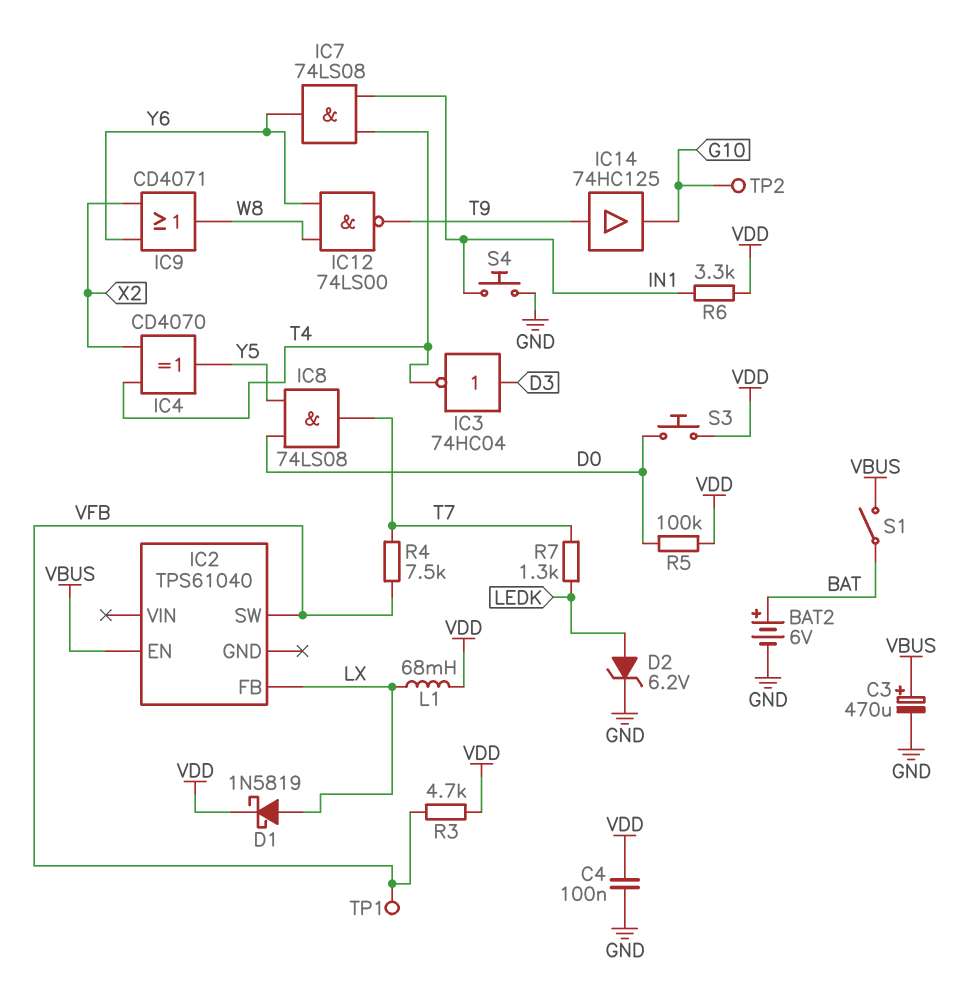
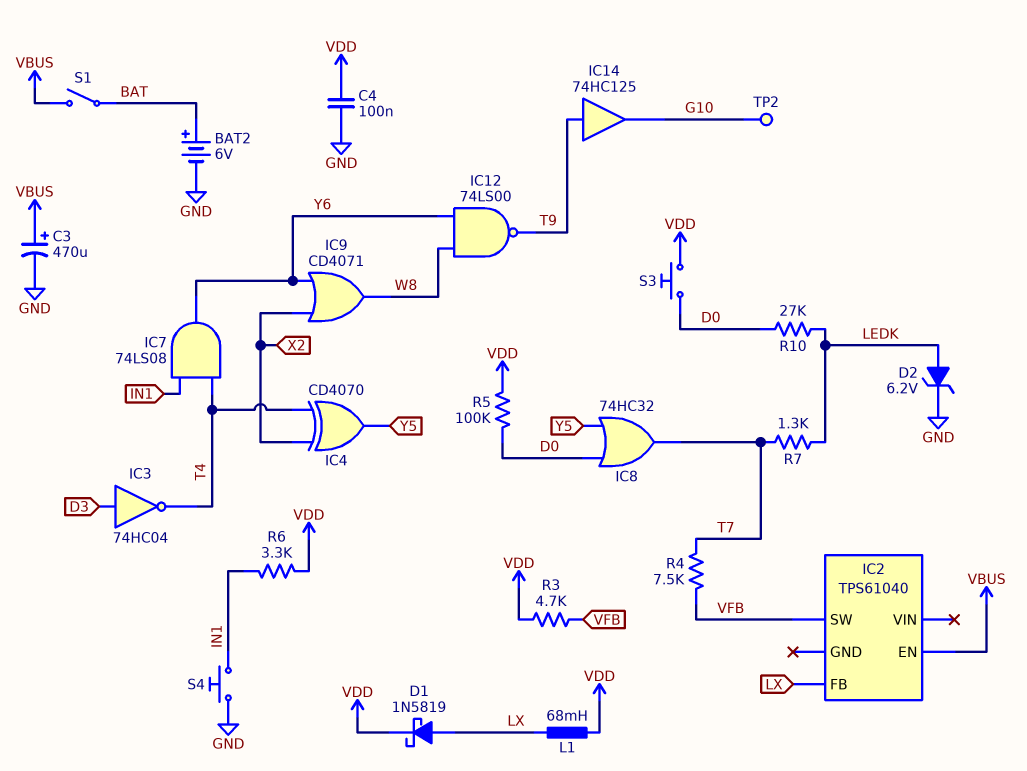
IC8: AND 74LS08 (in D0, in Y5, out T7) -> OR 74HC32 (in D0, in Y5, out T7)
R10: none -> 27k (D0, LEDK)
TP1: test point (VFB) -> none

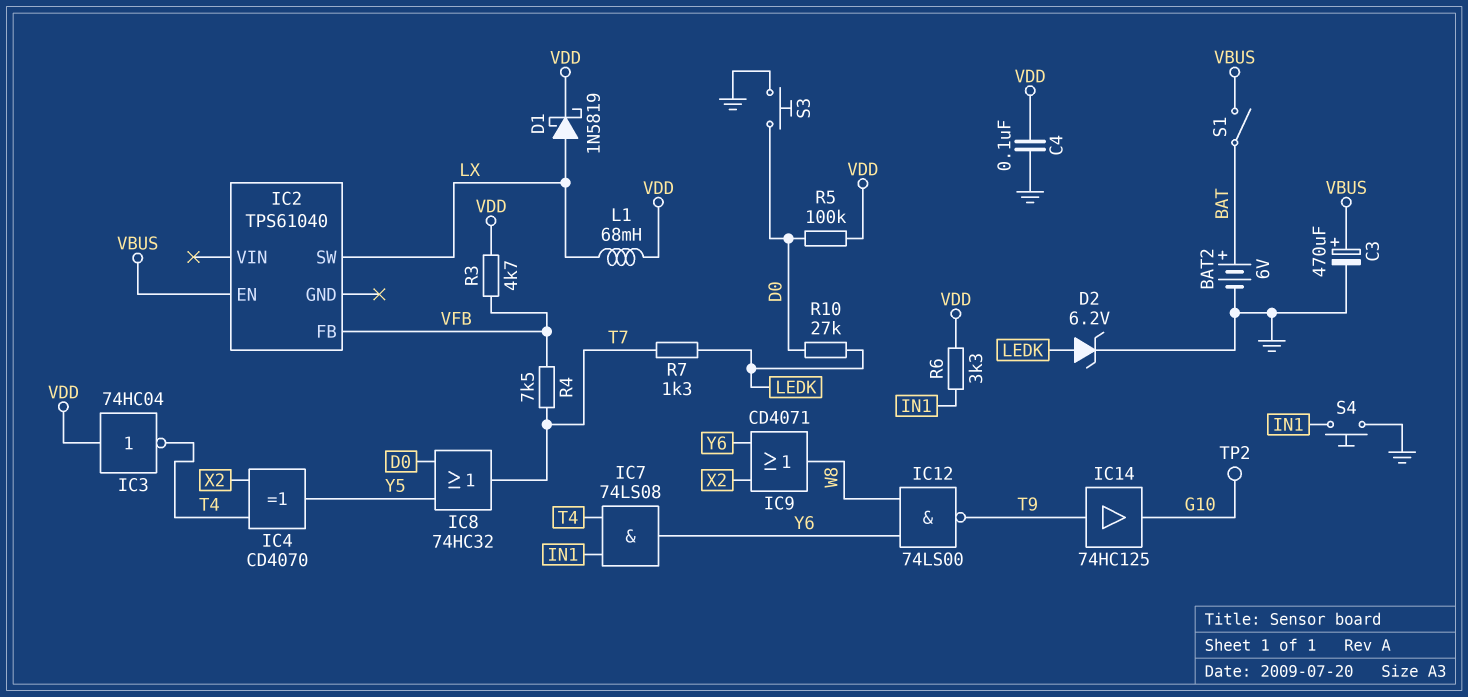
IC2 pin FB: LX -> VFB
IC2 pin SW: VFB -> LX
IC3: NOT 74HC04 (in D3, out T4) -> NOT 74HC04 (in VDD, out T4)
S3: button (D0, VDD) -> button (D0, GND)

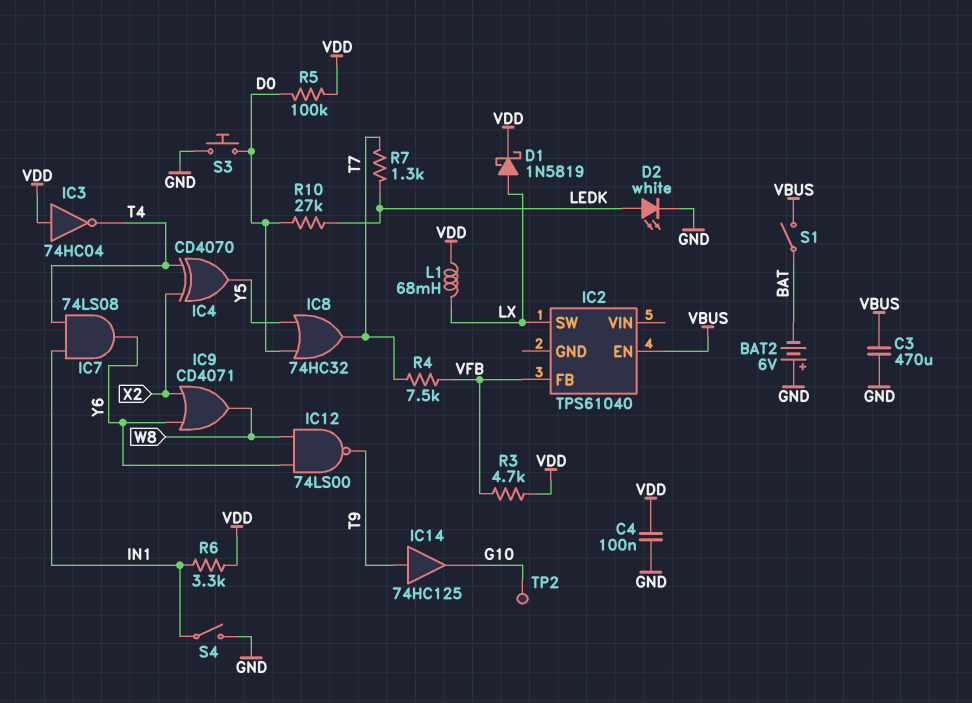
BAT2: 6V (plus BAT, minus GND) -> 6V (plus GND, minus BAT)
C3: 470uF (plus VBUS, minus GND) -> 470uF (GND, VBUS)
D2: zener 6.2V (A LEDK, K GND) -> LED white (A LEDK, K GND)
S4: button (GND, IN1) -> switch (GND, IN1)

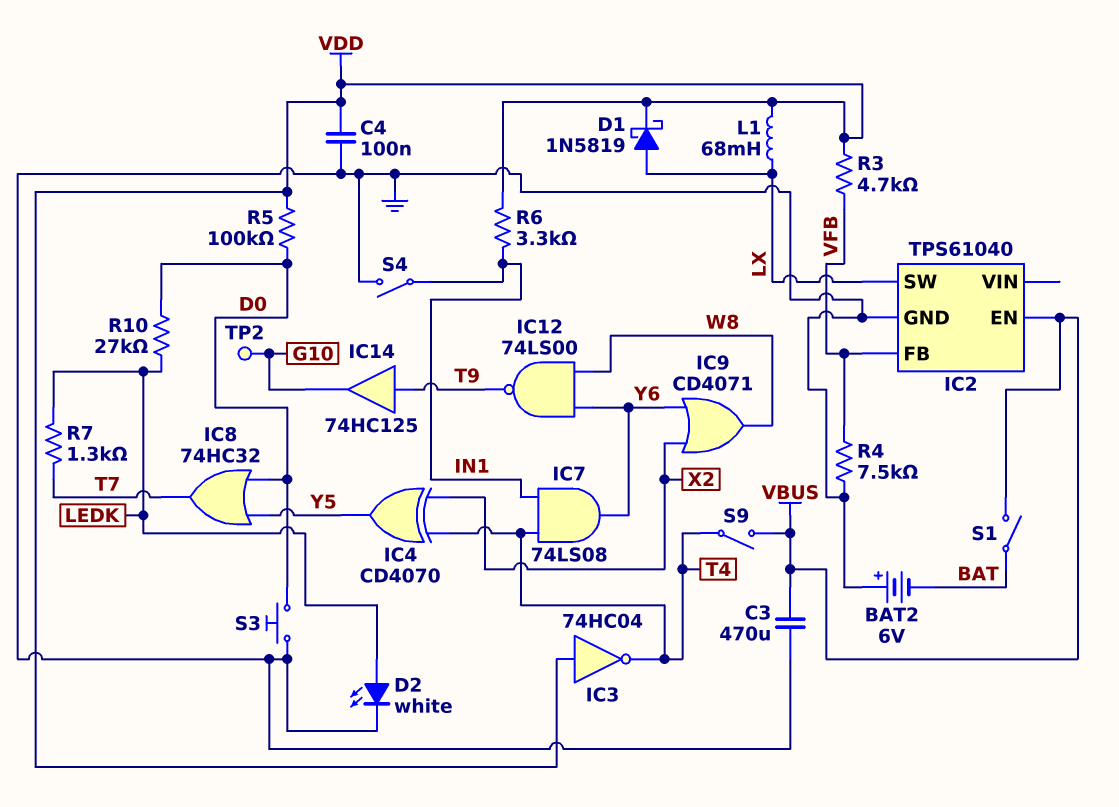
IC2 pin GND: none -> GND
R4: 7.5k (T7, VFB) -> 7.5k (GND, VFB)
S9: none -> switch (T4, VBUS)

